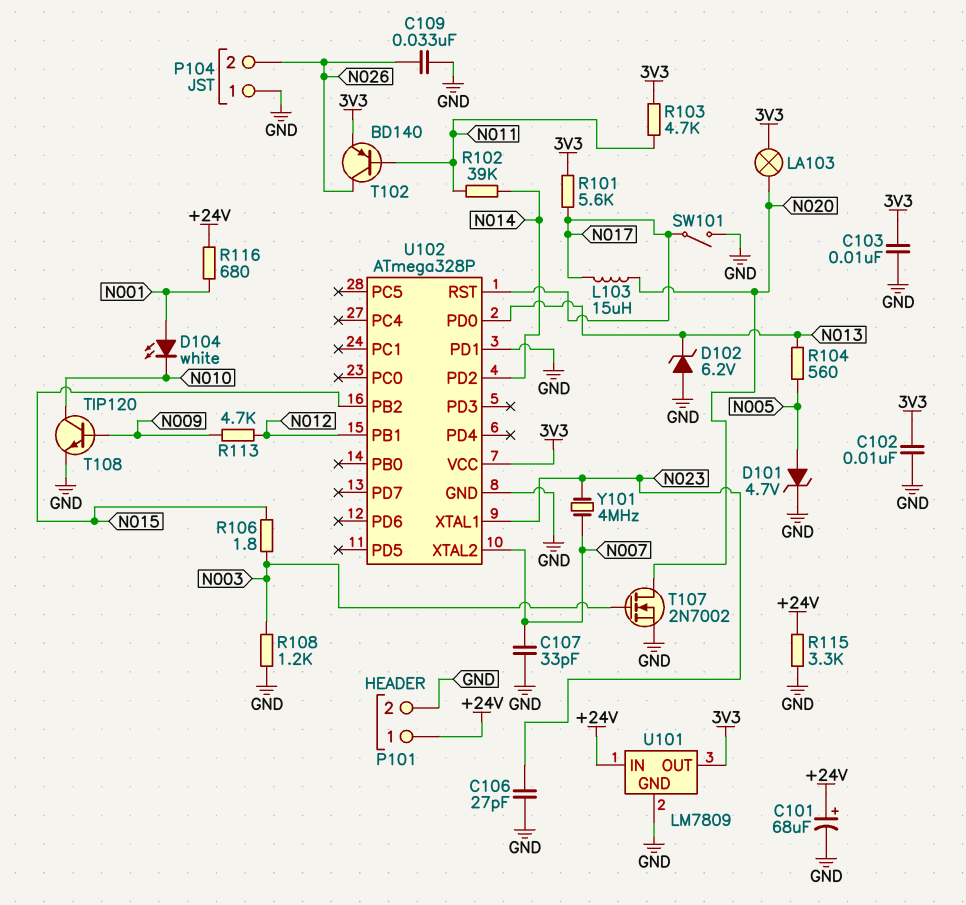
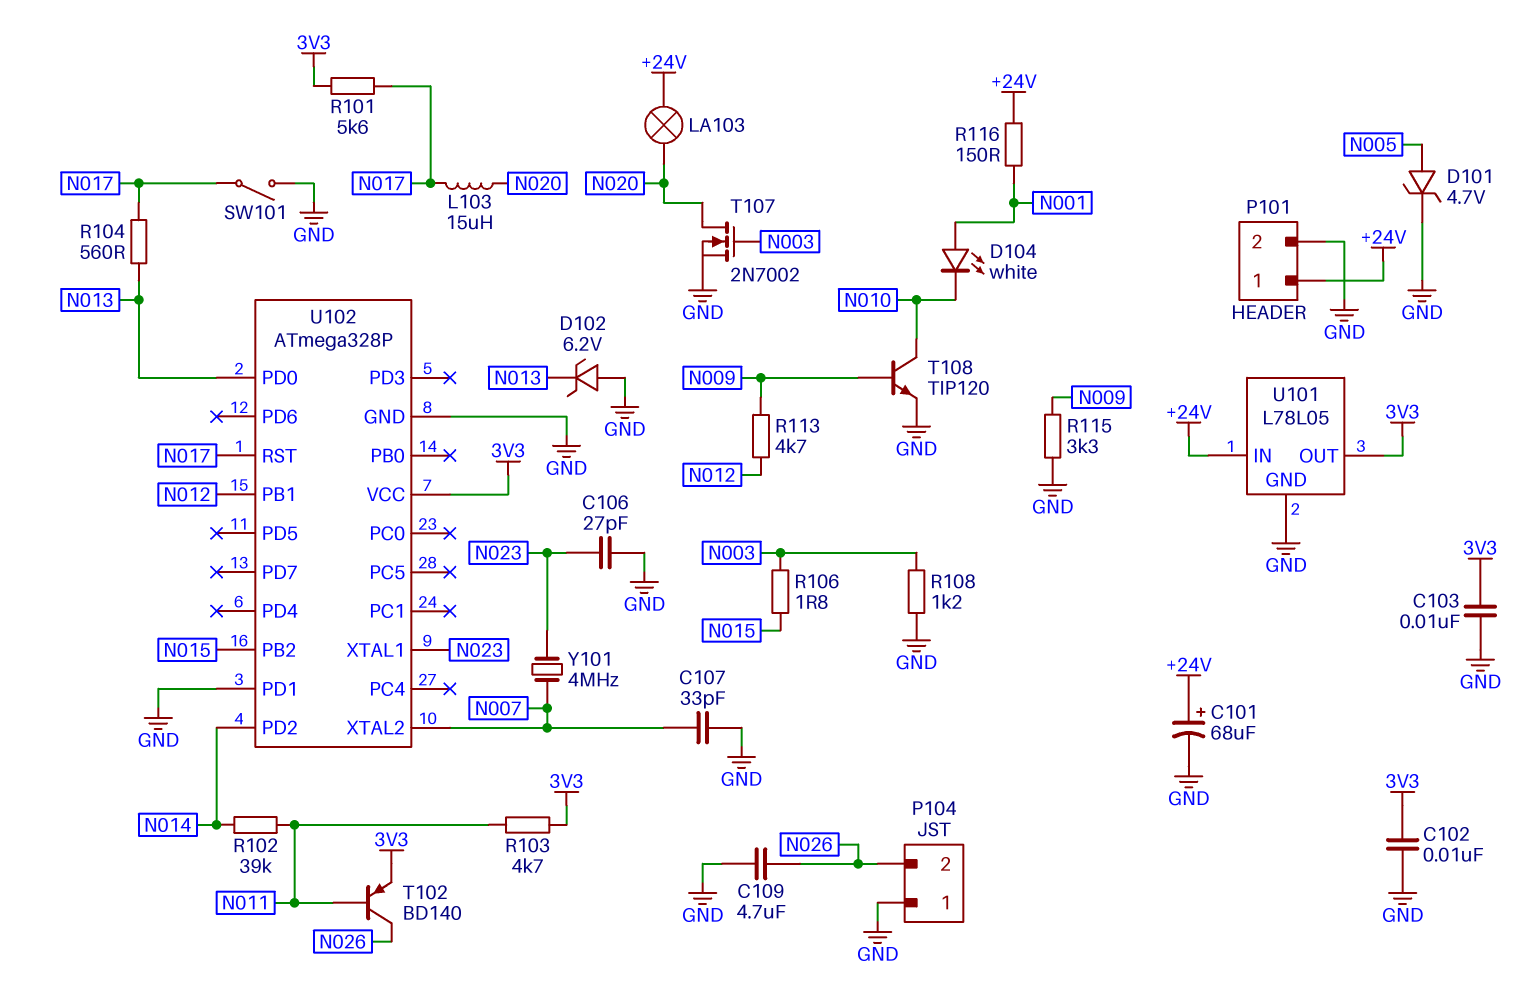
C109: 33nF (GND, N026) -> 4.7uF (GND, N026)
LA103: lamp (3V3, N020) -> lamp (+24V, N020)
R104: 560 (N005, N013) -> 560 (N013, N017)
R115: 3.3k (+24V, GND) -> 3.3k (GND, N009)
R116: 680 (+24V, N001) -> 150 (+24V, N001)
U101: LM7809 -> L78L05

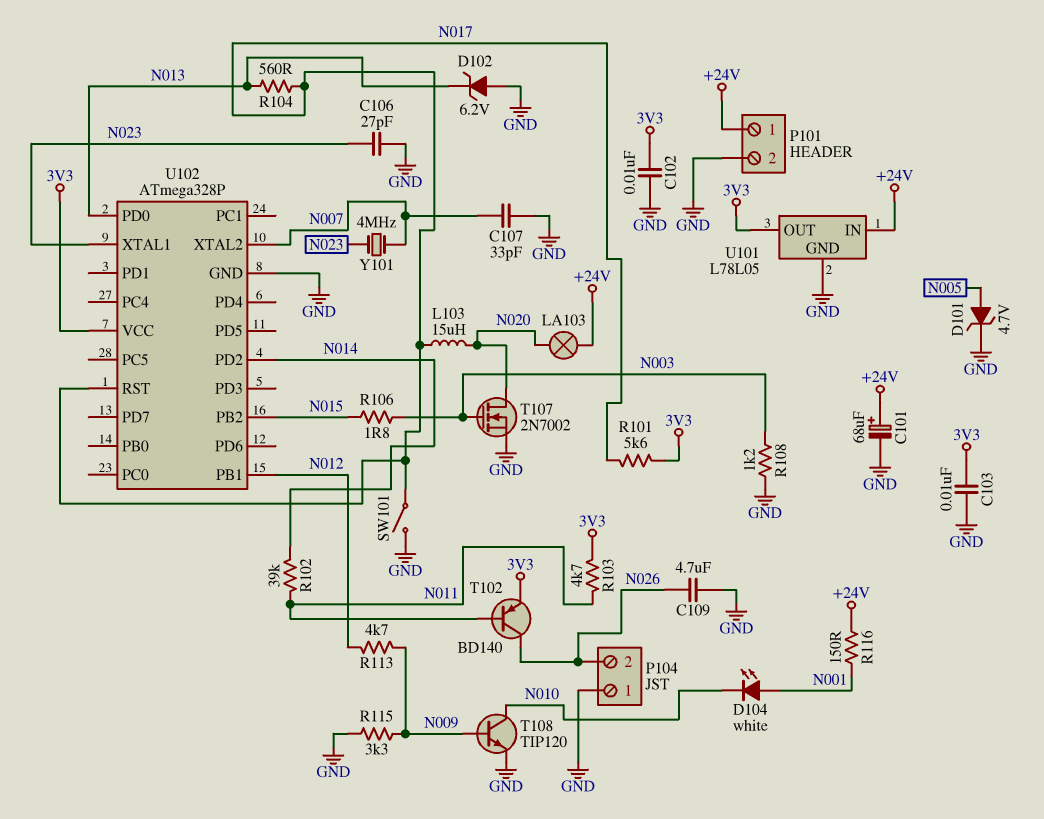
U102 pin PD1: GND -> none

